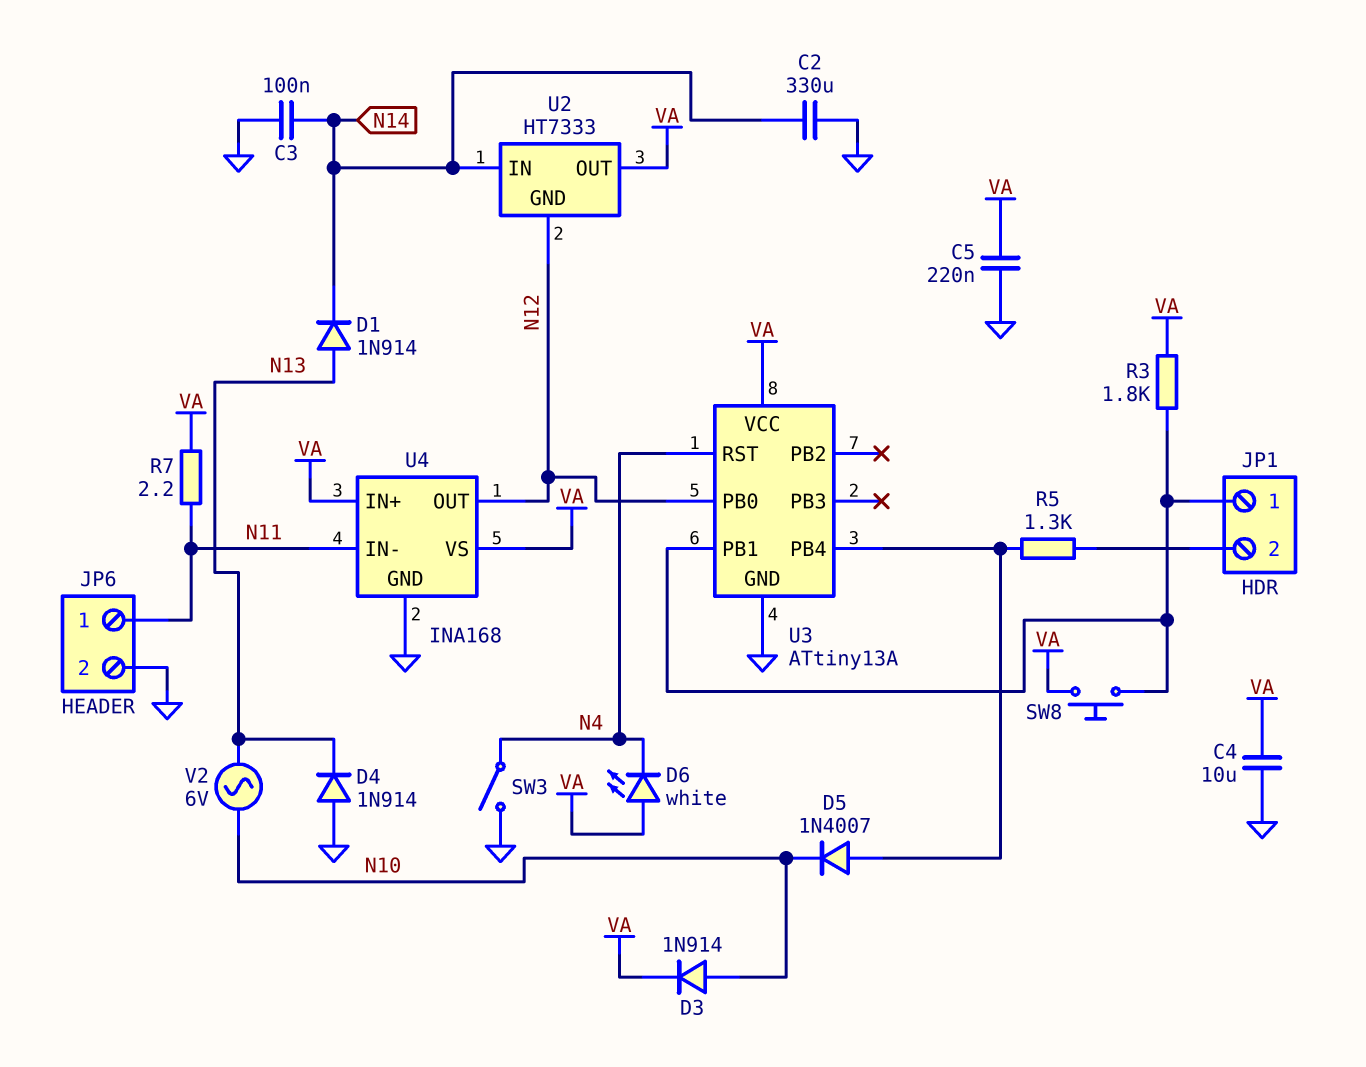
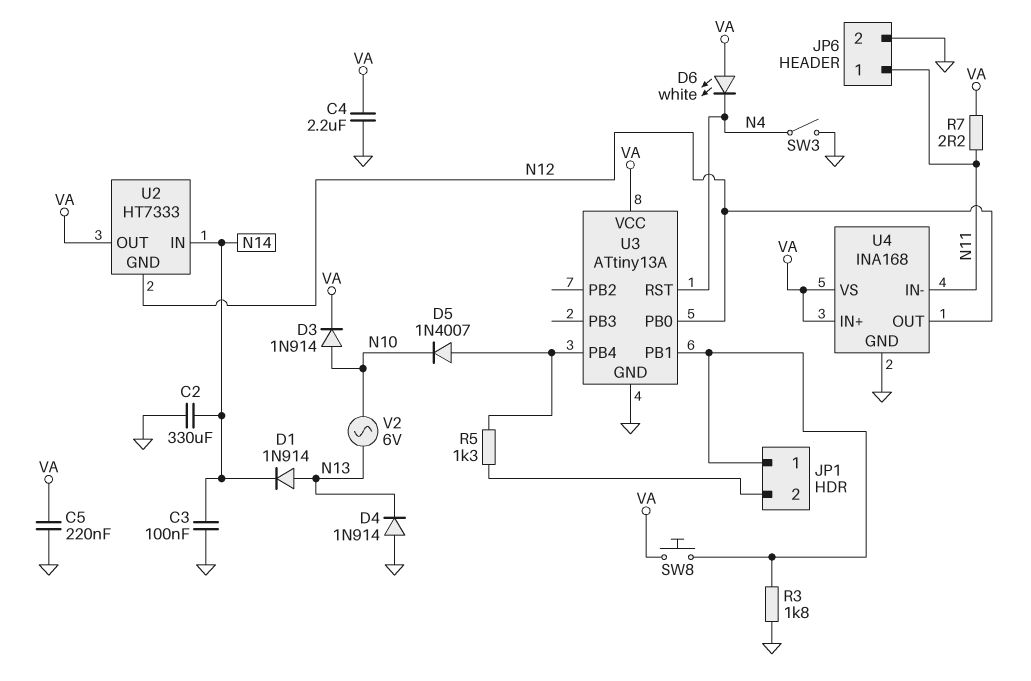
C4: 10uF (GND, VA) -> 2.2uF (GND, VA)
R3: 1.8k (JP1/1, VA) -> 1.8k (GND, JP1/1)

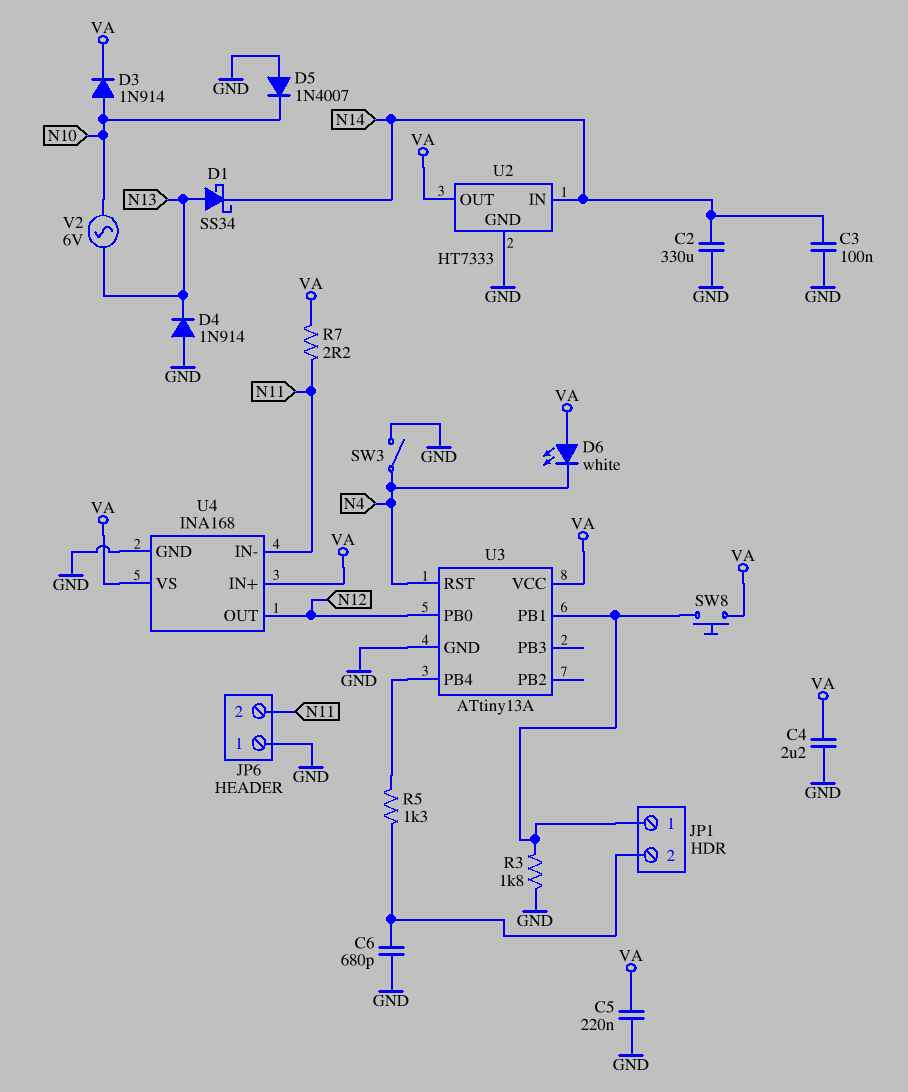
C6: none -> 680pF (GND, JP1/2)
D1: diode 1N914 (A N13, K N14) -> schottky SS34 (A N13, K N14)
D5: diode 1N4007 (A U3/PB4, K N10) -> diode 1N4007 (A GND, K N10)
JP6 pin 1: N11 -> GND
JP6 pin 2: GND -> N11
U2 pin GND: N12 -> GND

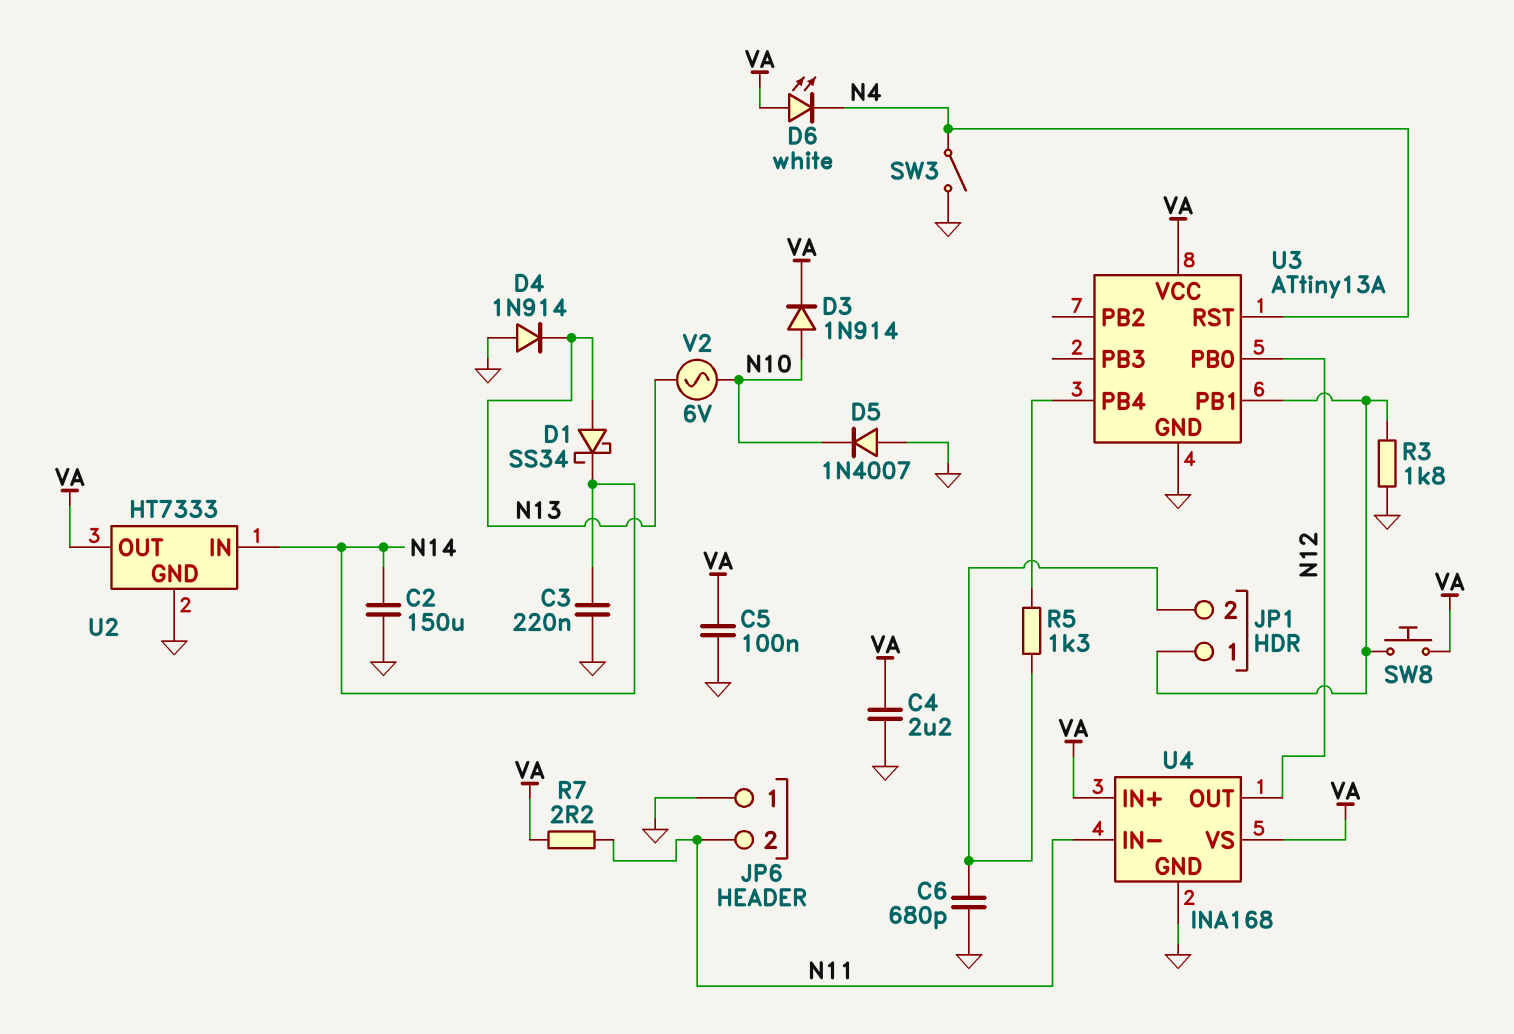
C2: 330uF (GND, N14) -> 150uF (GND, N14)
C3: 100nF (GND, N14) -> 220nF (GND, N14)
C5: 220nF (GND, VA) -> 100nF (GND, VA)

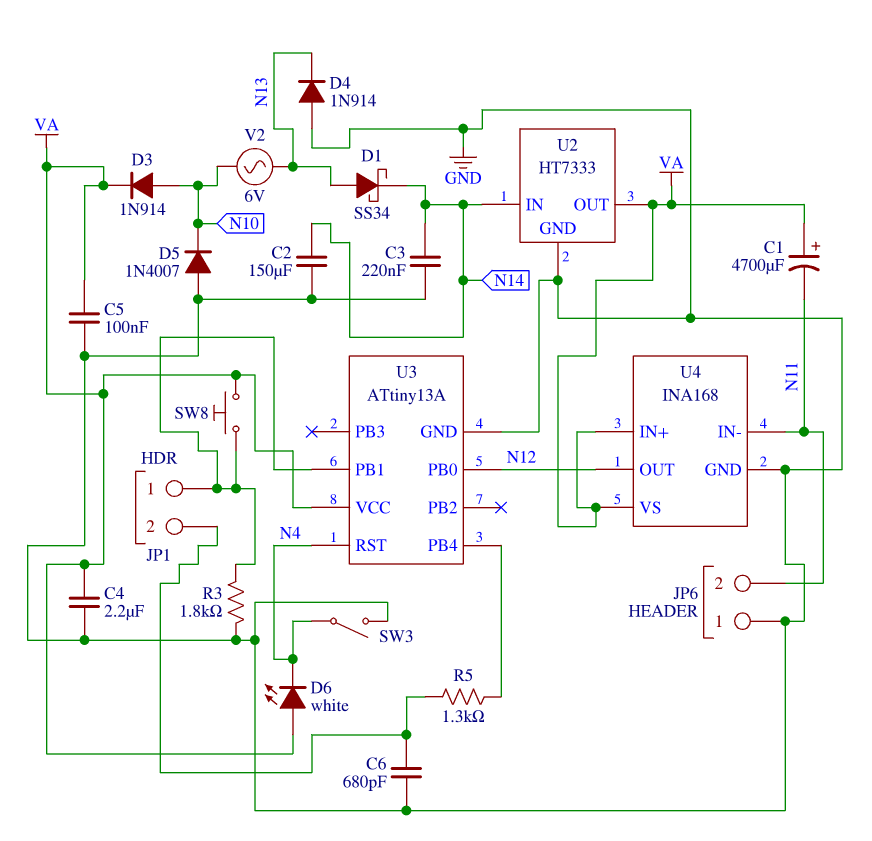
C1: none -> 4700uF (plus VA, minus N11)
R7: 2.2 (N11, VA) -> none

